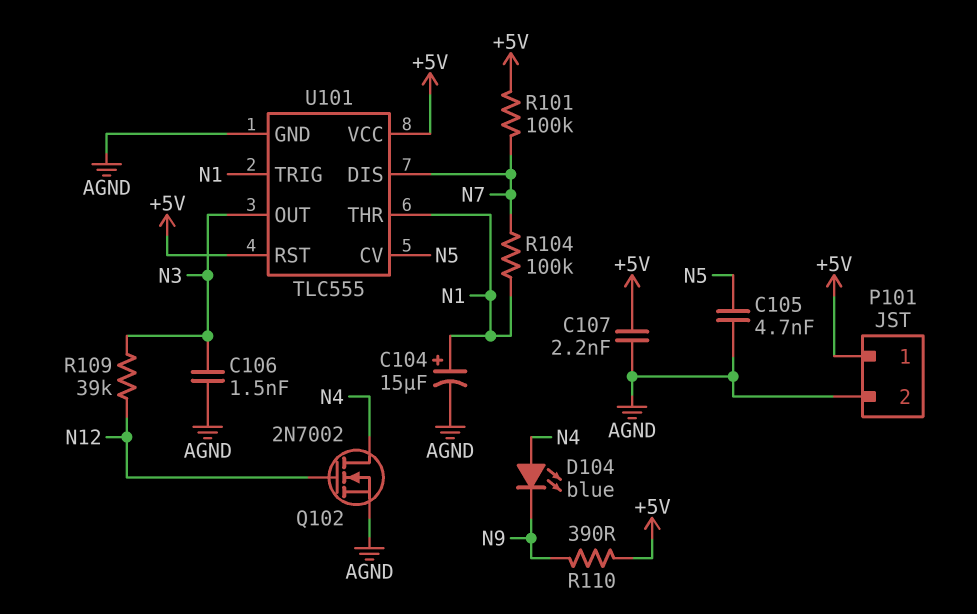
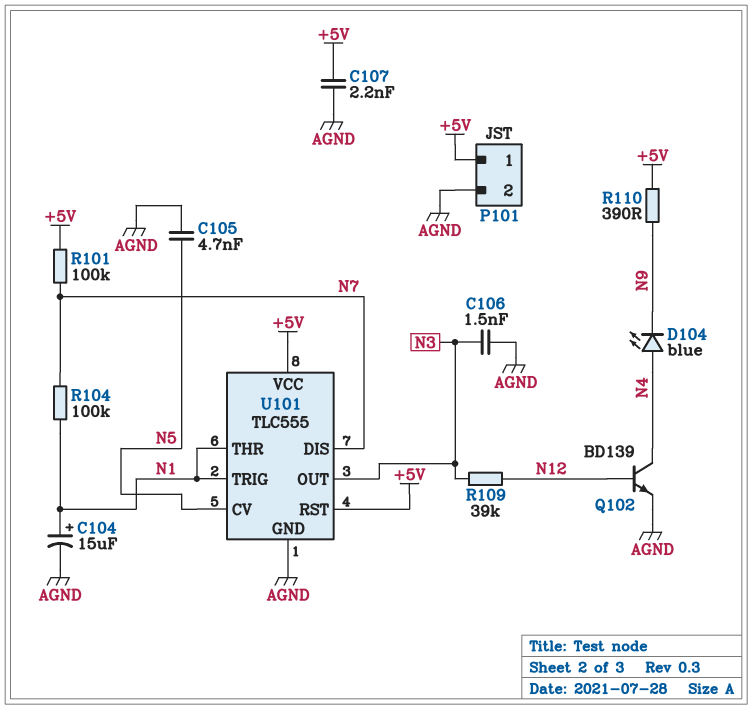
Q102: NMOS 2N7002 (G N12, D N4, S AGND) -> NPN BD139 (B N12, C N4, E AGND)

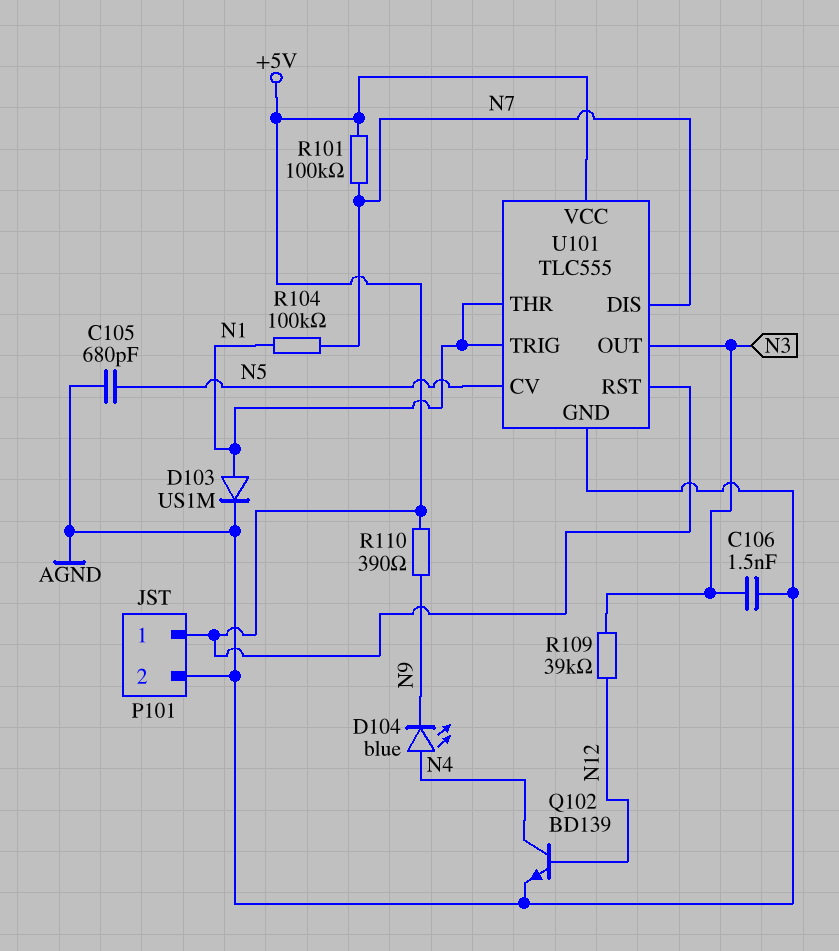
C104: 15uF (plus N1, minus AGND) -> none
C105: 4.7nF (AGND, N5) -> 680pF (AGND, N5)
C107: 2.2nF (+5V, AGND) -> none
D103: none -> diode US1M (A N1, K AGND)

